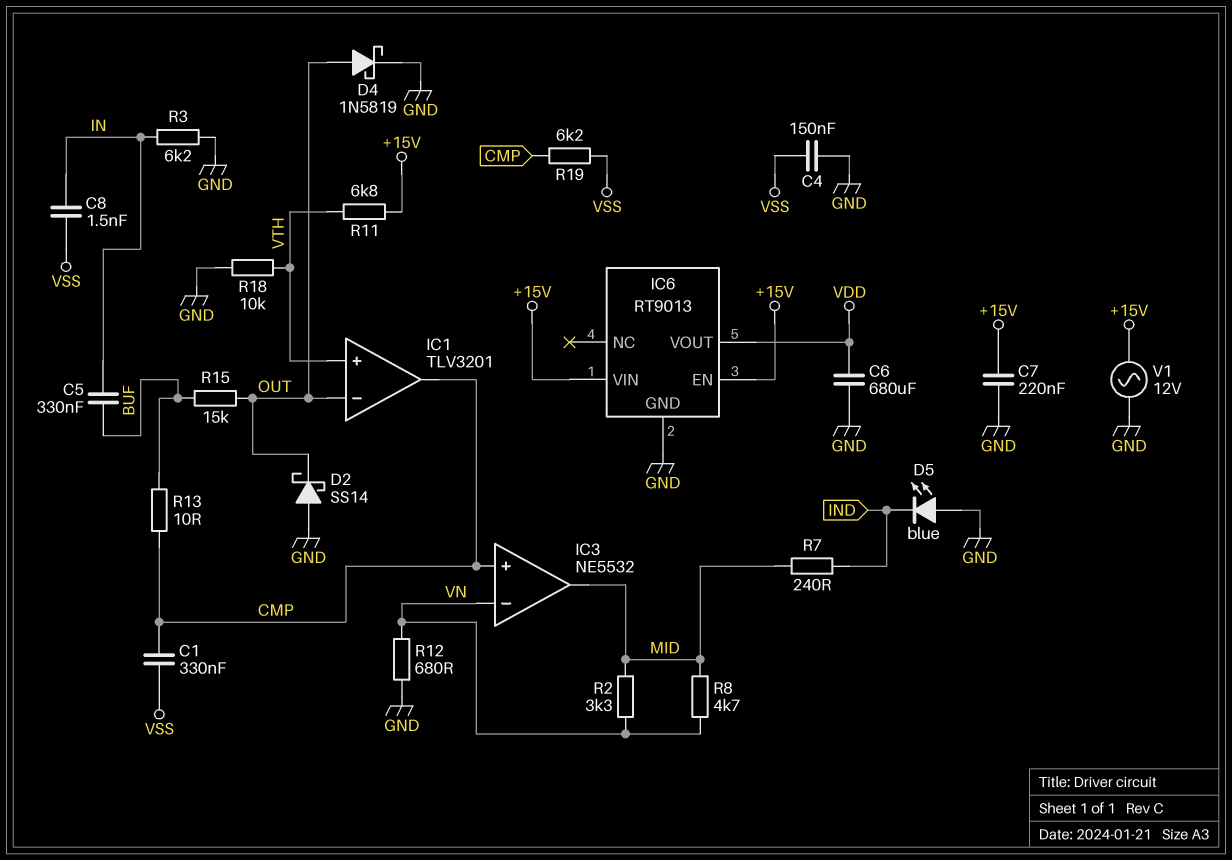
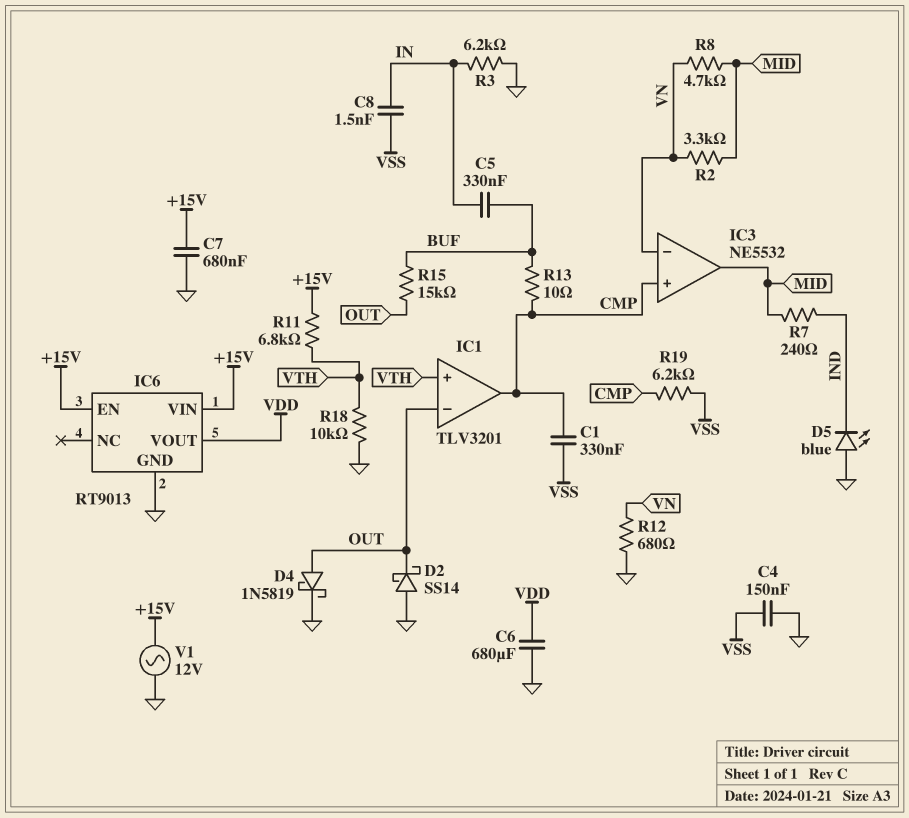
C7: 220nF (+15V, GND) -> 680nF (+15V, GND)

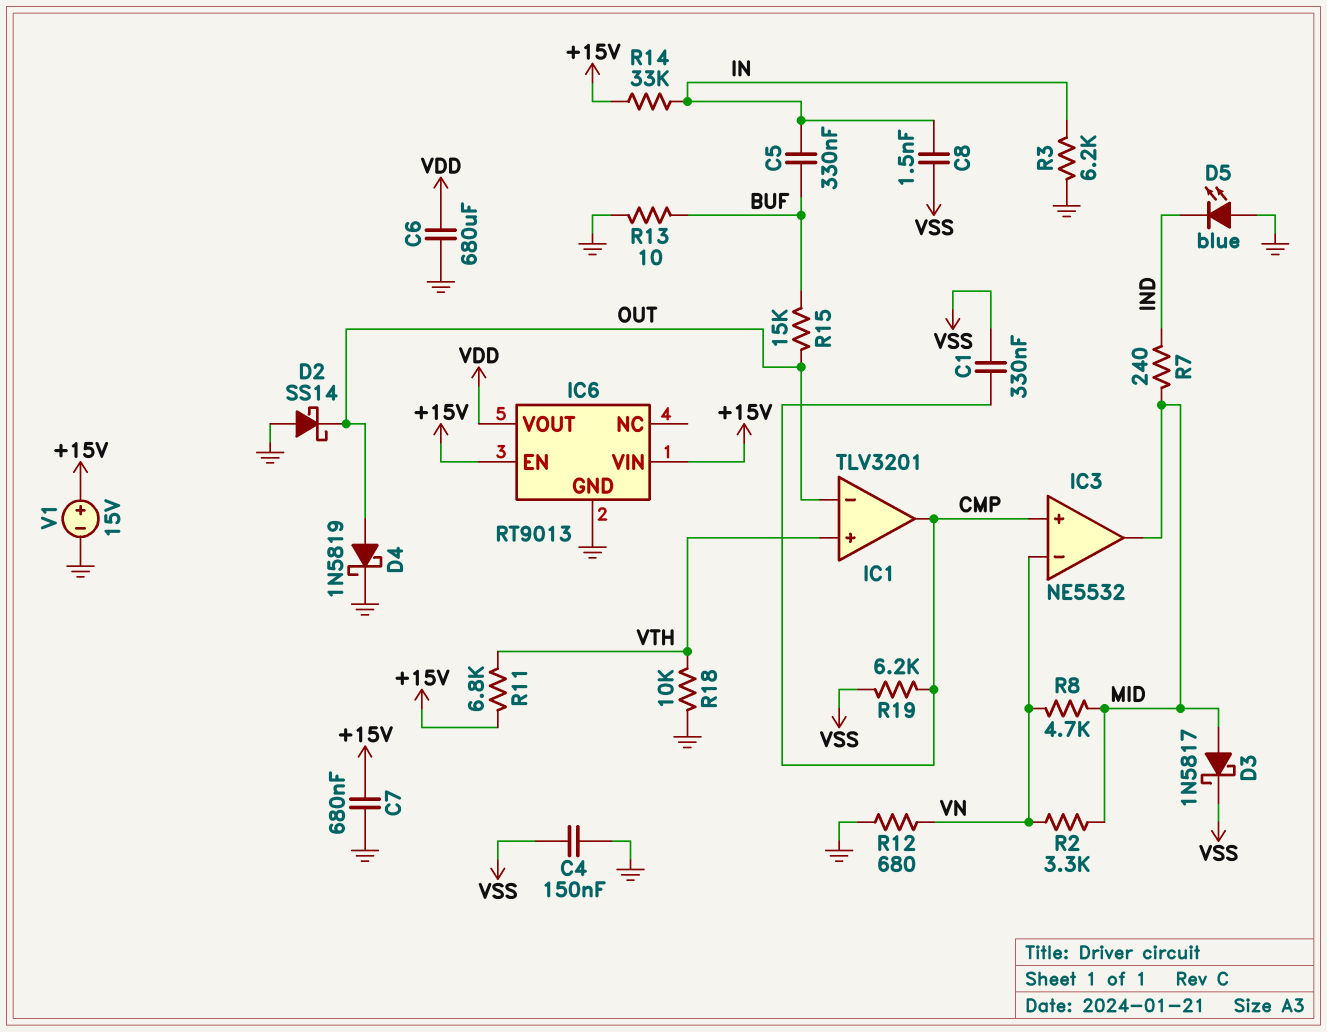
D3: none -> schottky 1N5817 (A MID, K VSS)
R13: 10 (BUF, CMP) -> 10 (BUF, GND)
R14: none -> 33k (+15V, IN)
V1: AC 12V (+15V, GND) -> 15V (plus +15V, minus GND)

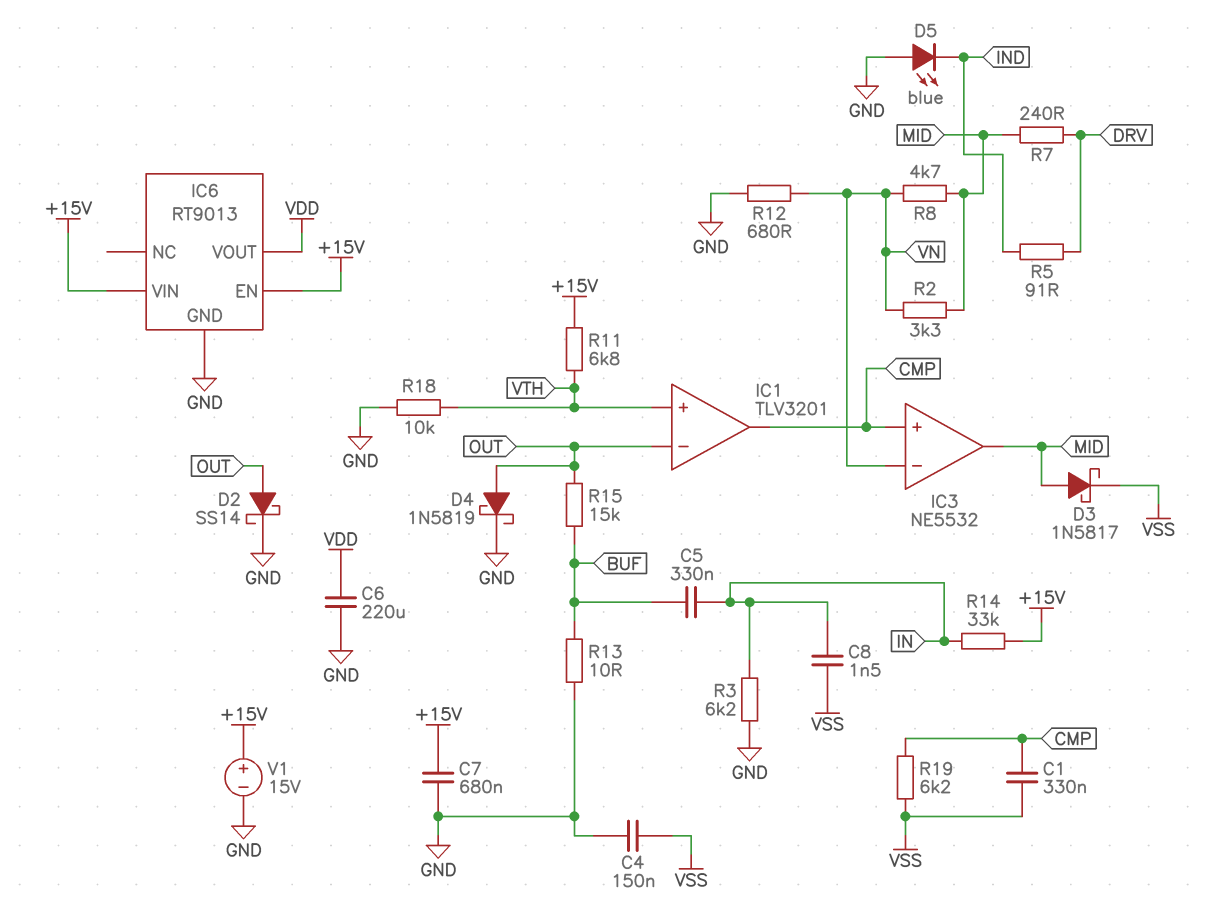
C6: 680uF (GND, VDD) -> 220uF (GND, VDD)
D2: schottky SS14 (A GND, K OUT) -> schottky SS14 (A OUT, K GND)
R5: none -> 91 (DRV, IND)
R7: 240 (IND, MID) -> 240 (DRV, MID)

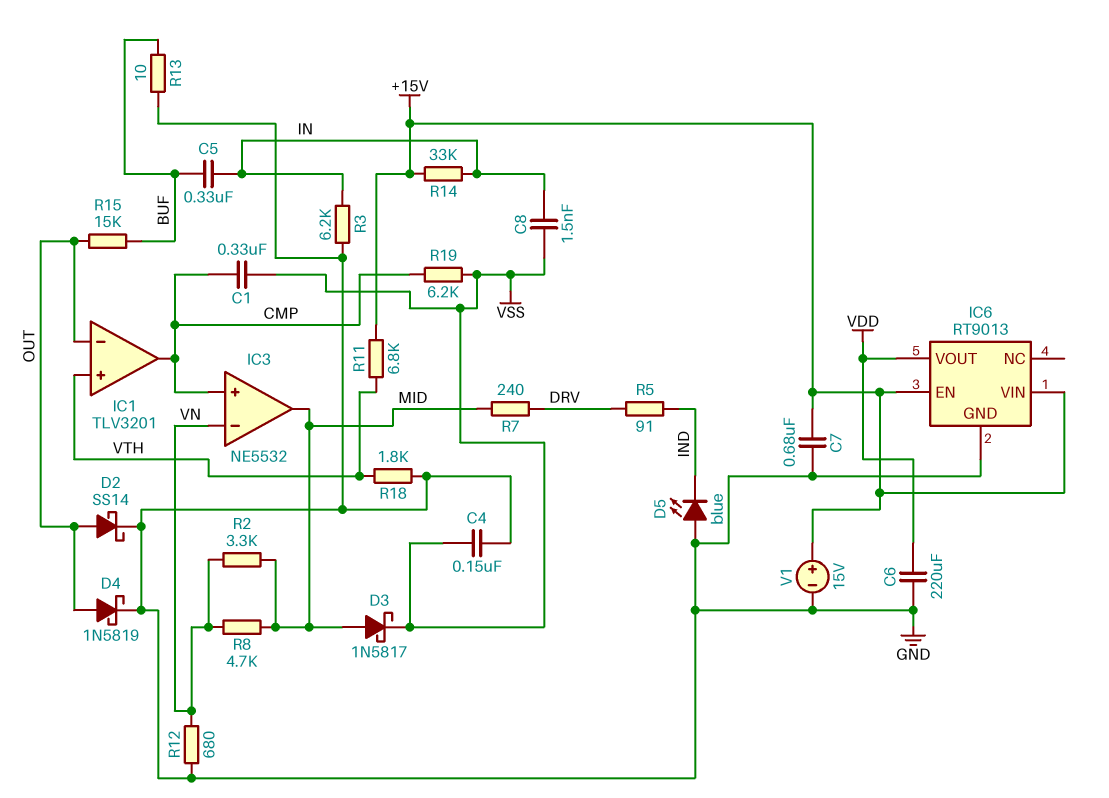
R18: 10k (GND, VTH) -> 1.8k (GND, VTH)

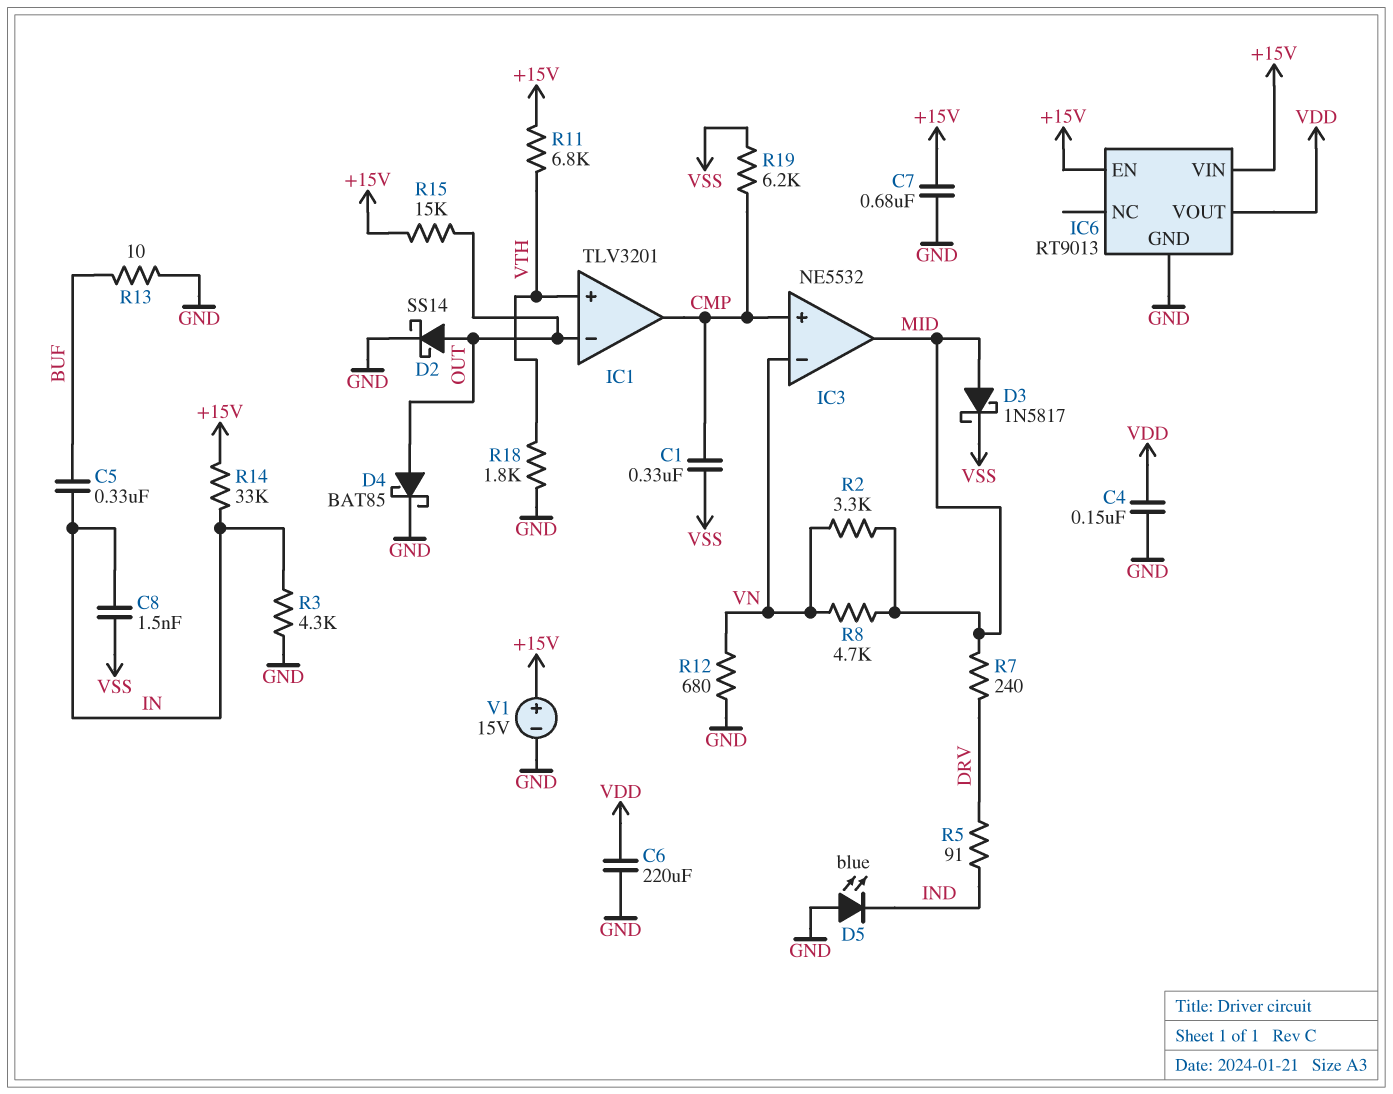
C4: 150nF (GND, VSS) -> 150nF (GND, VDD)
D4: schottky 1N5819 (A OUT, K GND) -> schottky BAT85 (A OUT, K GND)
R3: 6.2k (GND, IN) -> 4.3k (GND, IN)
R15: 15k (BUF, OUT) -> 15k (+15V, OUT)

